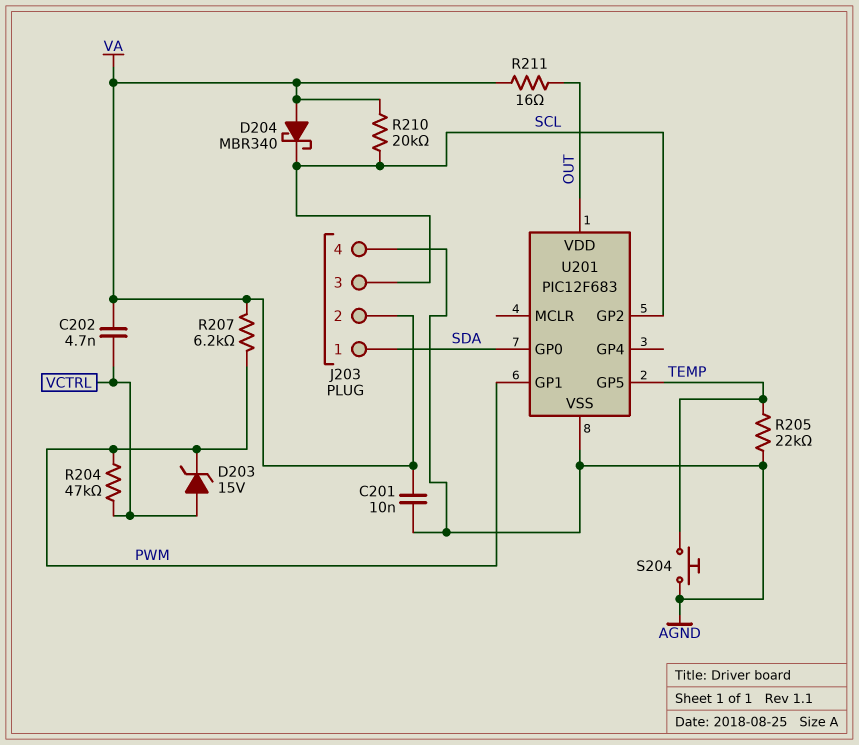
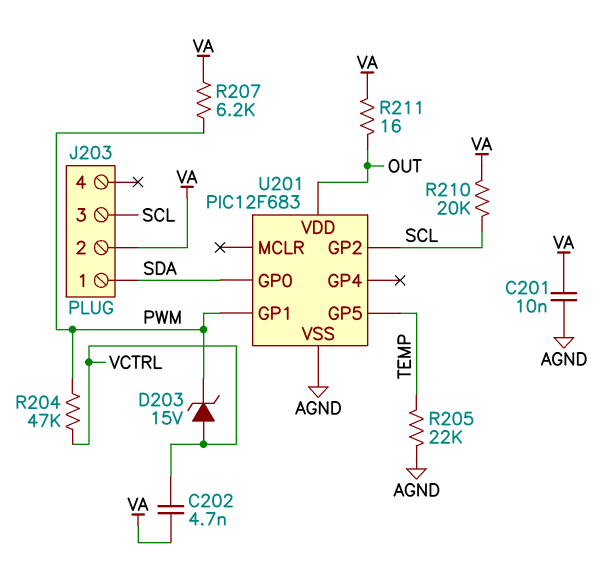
D204: schottky MBR340 (A VA, K SCL) -> none
J203 pin 4: AGND -> none
S204: button (AGND, TEMP) -> none

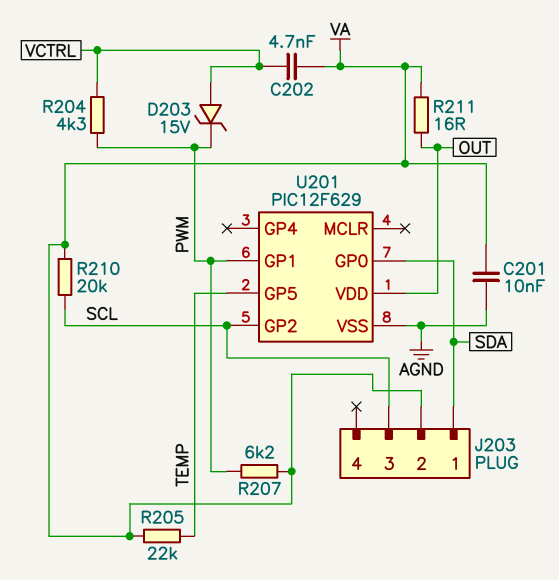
R204: 47k (PWM, VCTRL) -> 4.3k (PWM, VCTRL)
R205: 22k (AGND, TEMP) -> 22k (TEMP, VA)
U201: PIC12F683 -> PIC12F629

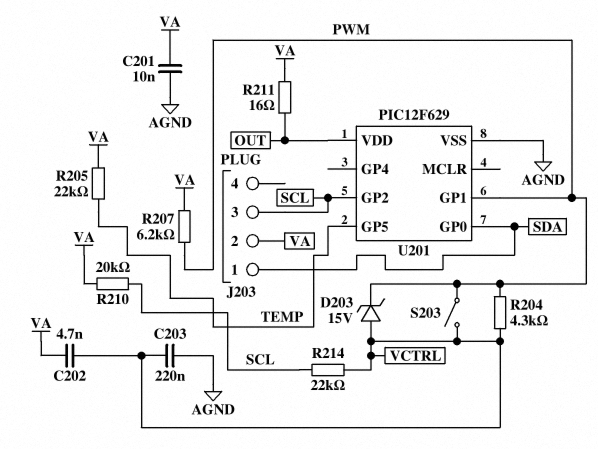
C203: none -> 220nF (AGND, VCTRL)
R214: none -> 22k (SCL, VCTRL)
S203: none -> switch (PWM, VCTRL)

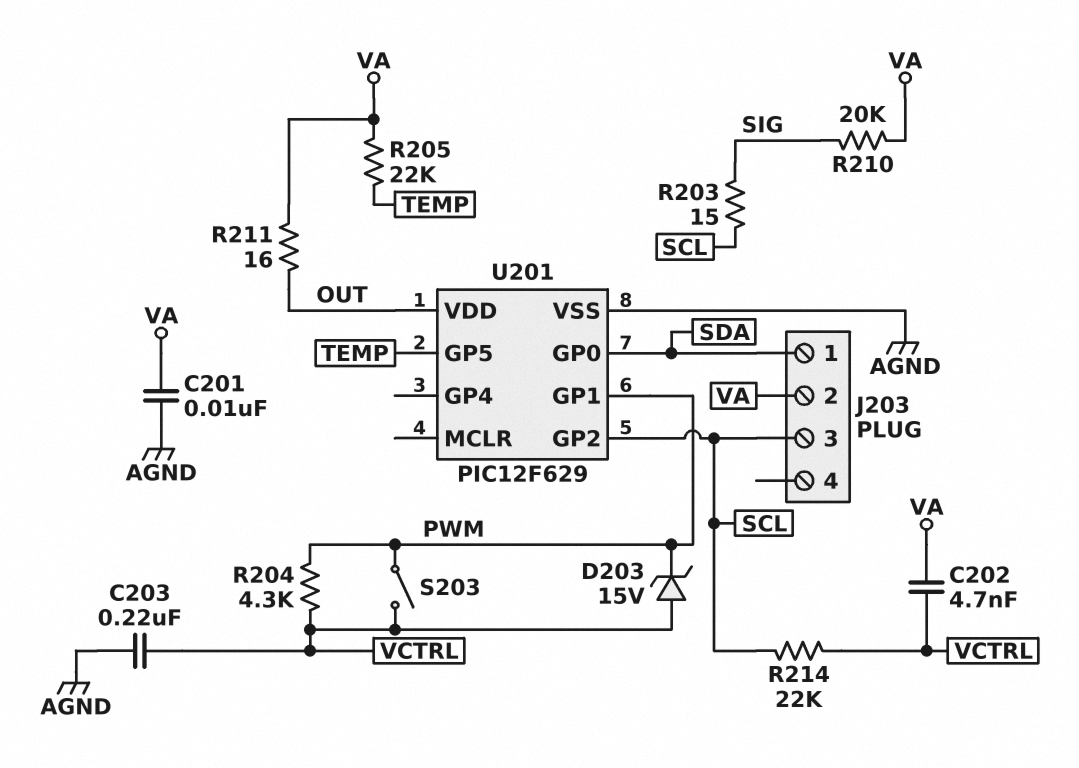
R203: none -> 15 (SCL, SIG)
R207: 6.2k (PWM, VA) -> none
R210: 20k (SCL, VA) -> 20k (SIG, VA)

